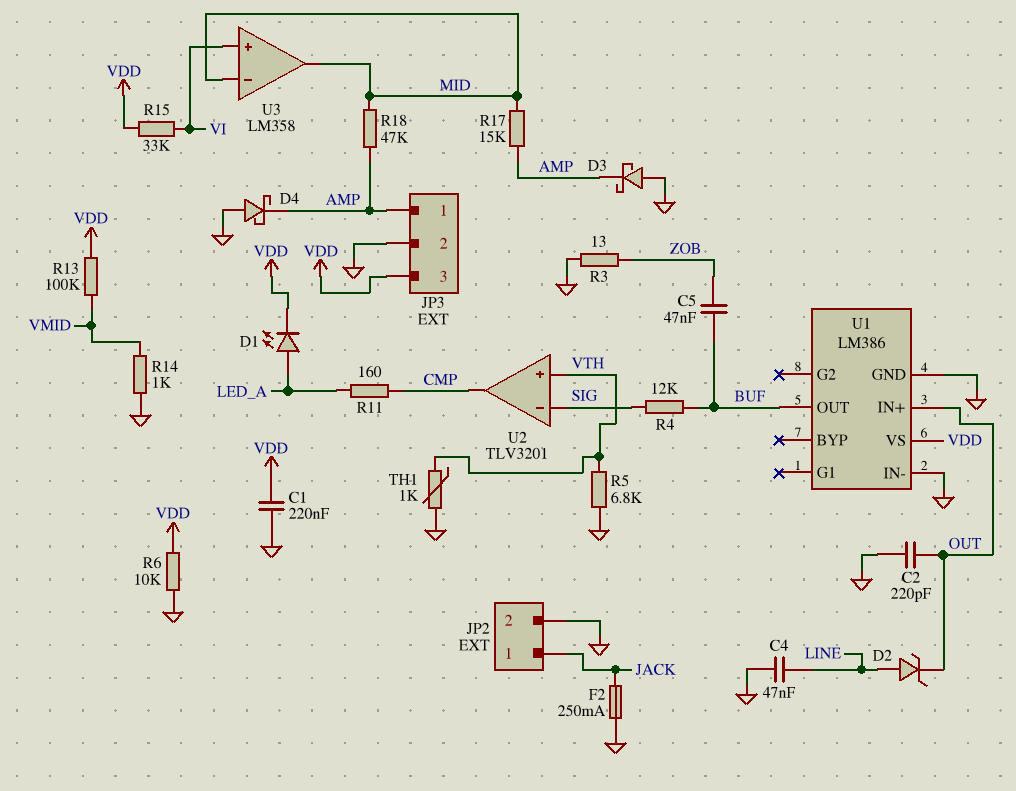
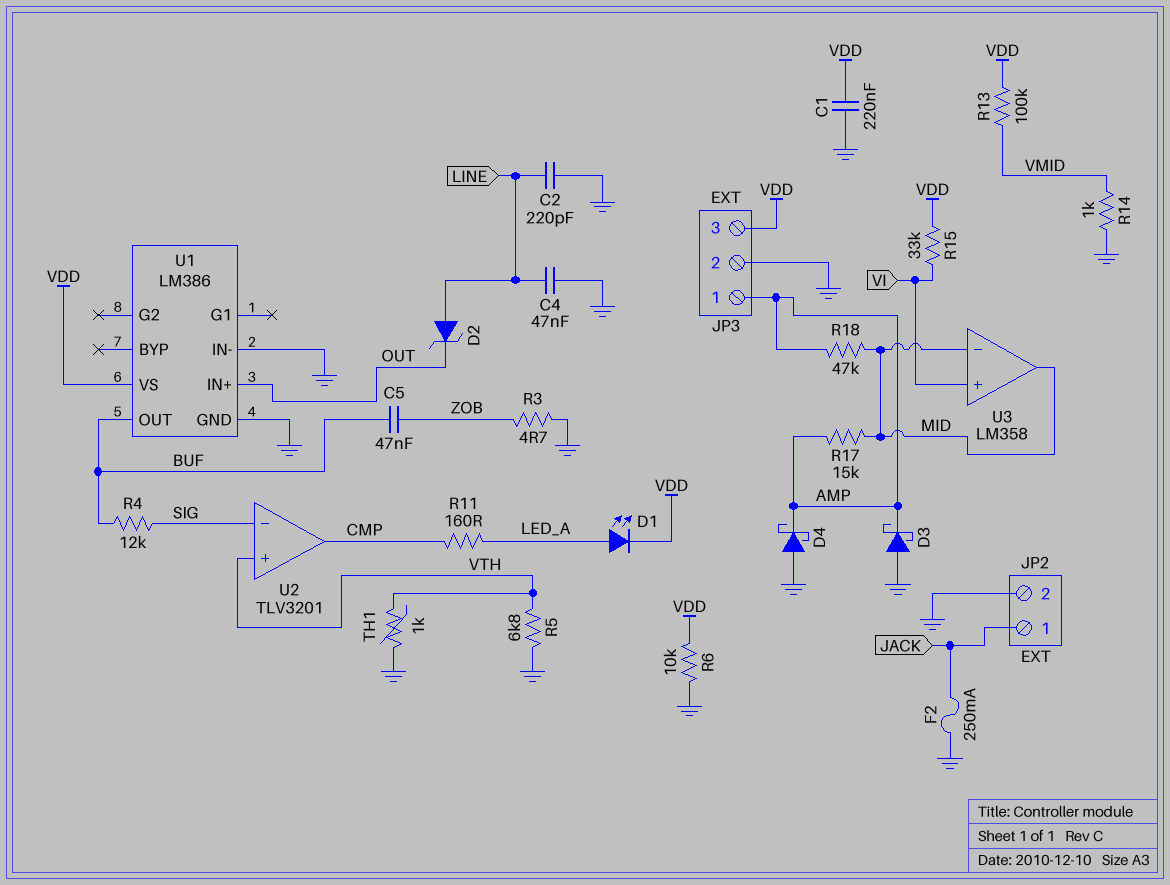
C2: 220pF (GND, OUT) -> 220pF (GND, LINE)
R3: 13 (GND, ZOB) -> 4.7 (GND, ZOB)

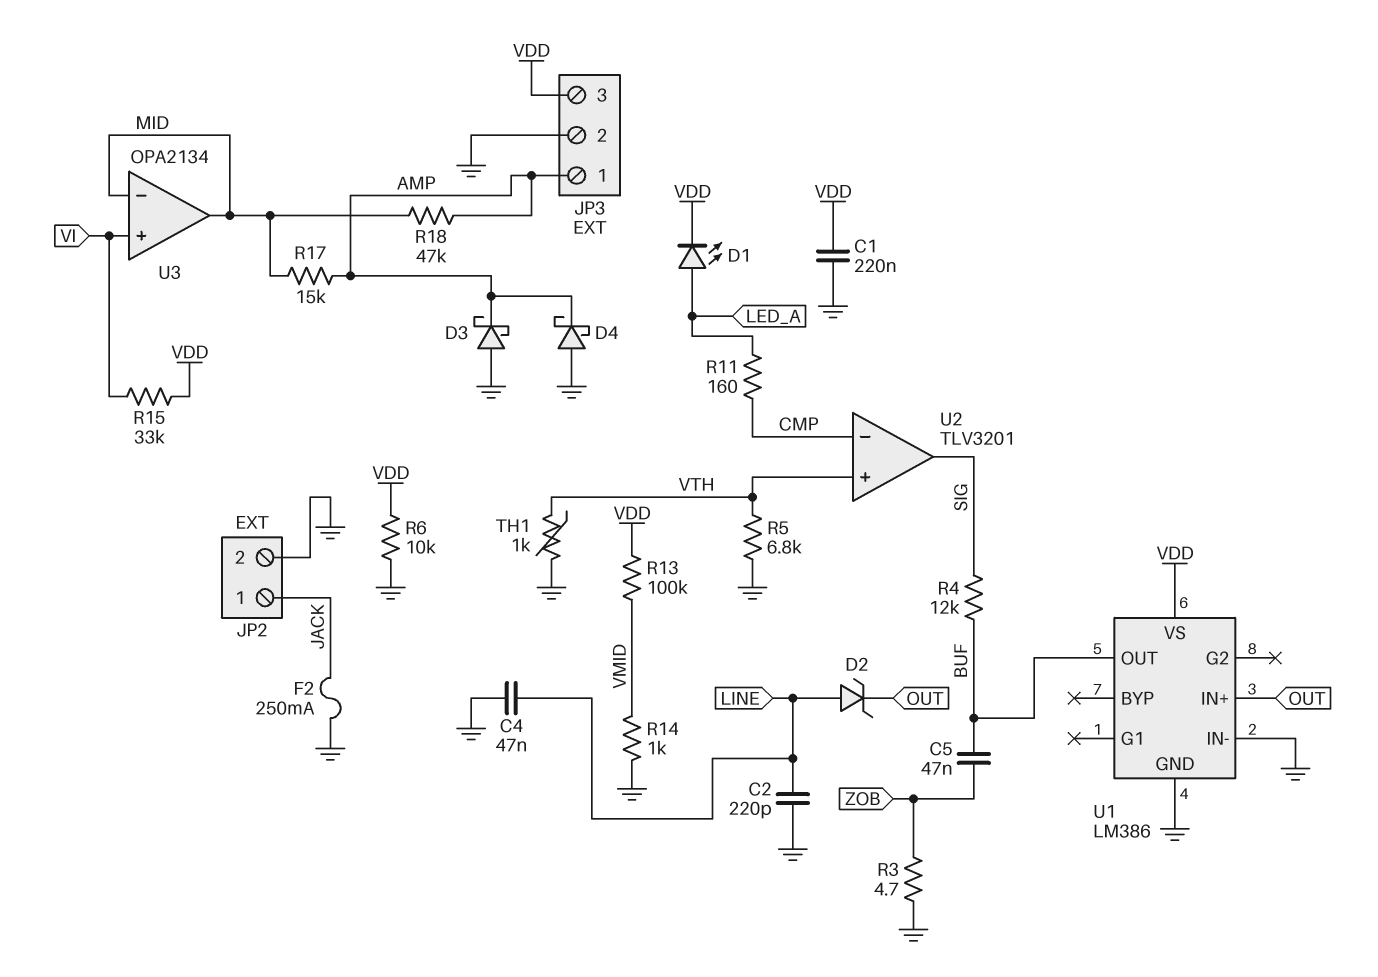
U2 pin in-: SIG -> CMP
U2 pin out: CMP -> SIG
U3: LM358 -> OPA2134

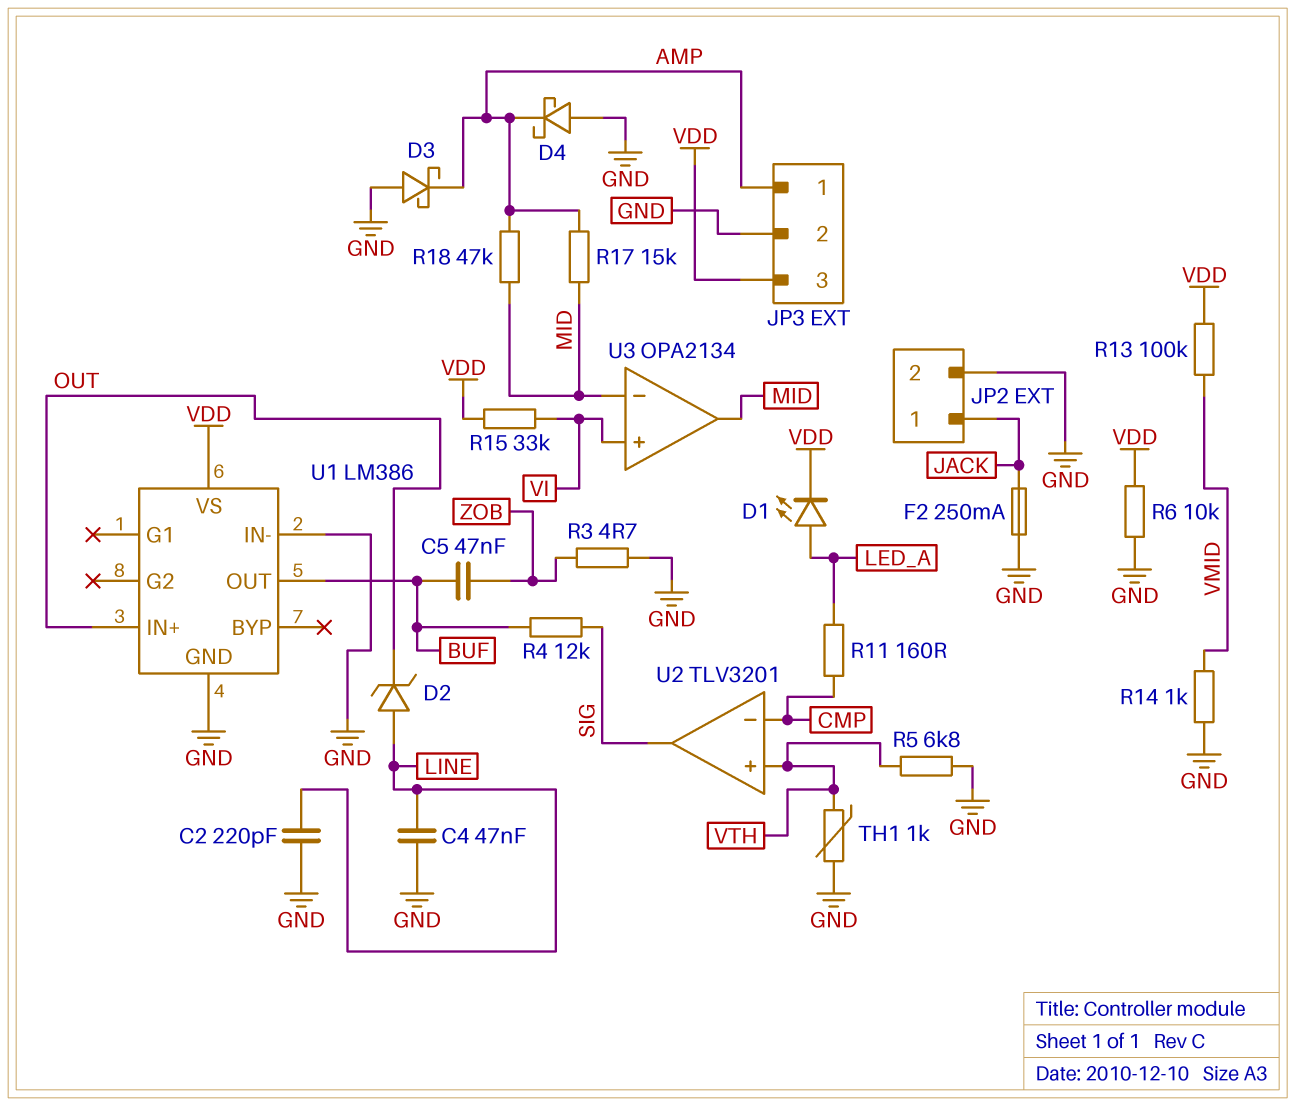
C1: 220nF (GND, VDD) -> none

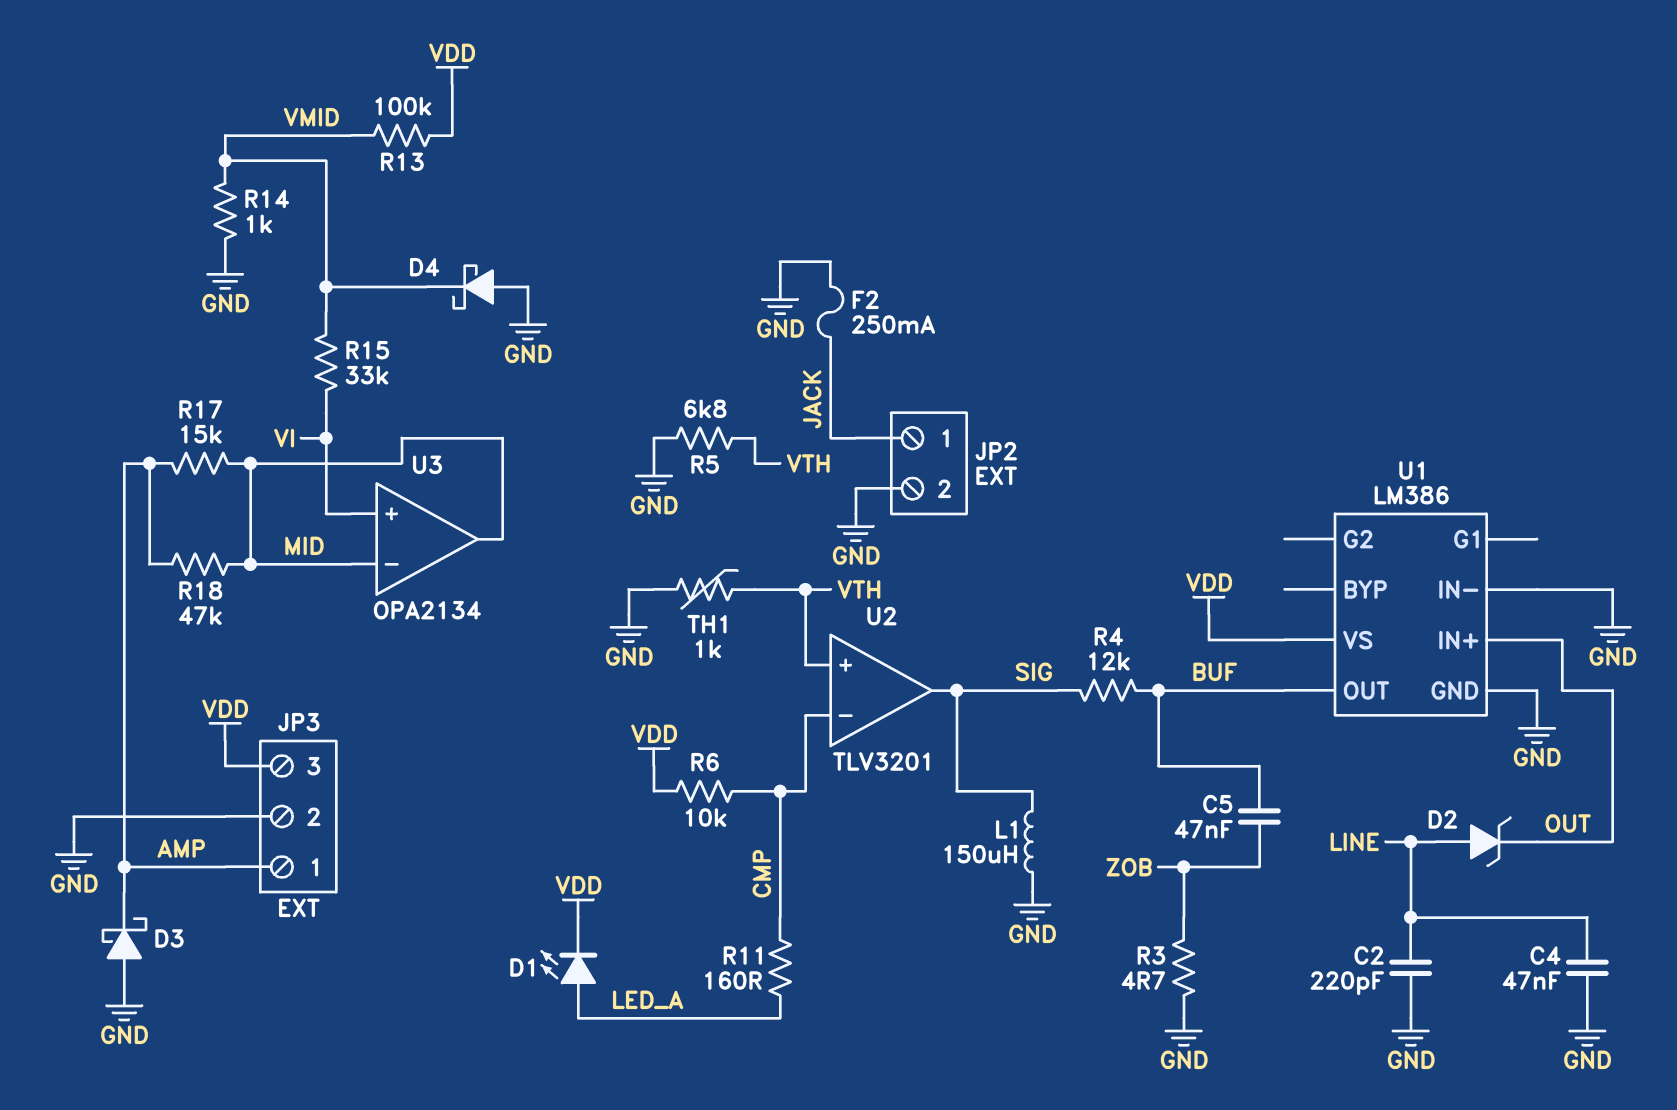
D4: schottky (A GND, K AMP) -> schottky (A GND, K VMID)
L1: none -> 150uH (GND, SIG)
R6: 10k (GND, VDD) -> 10k (CMP, VDD)
R15: 33k (VDD, VI) -> 33k (VI, VMID)

